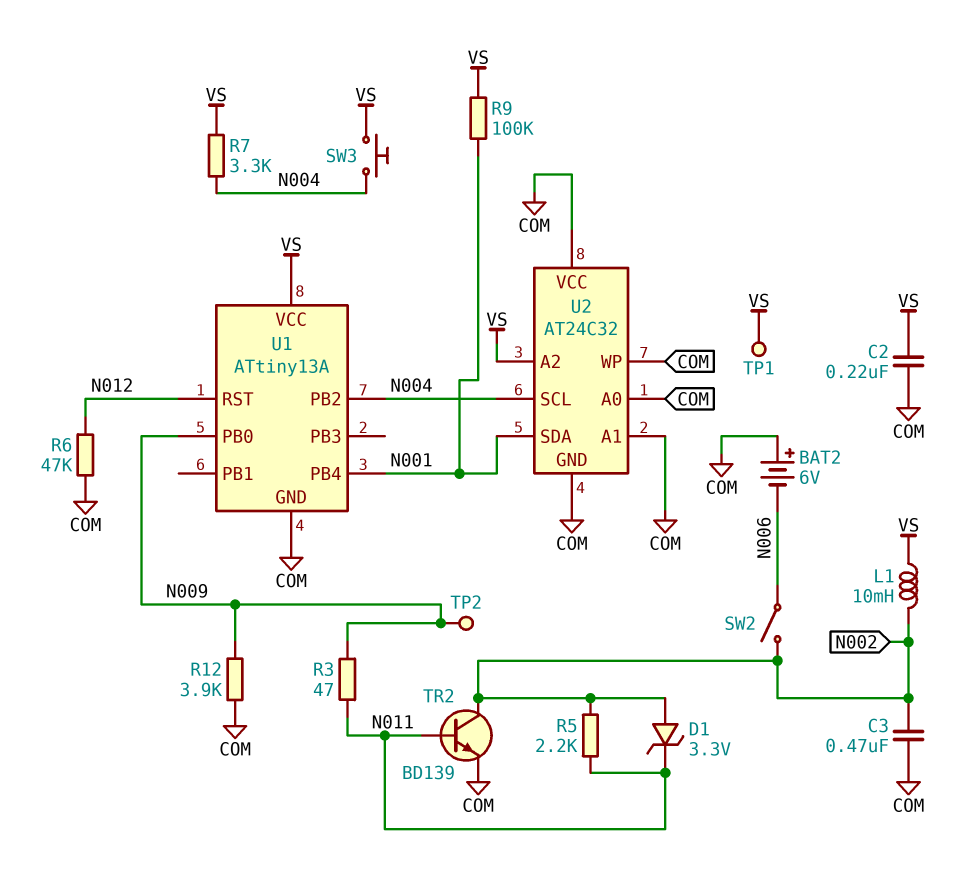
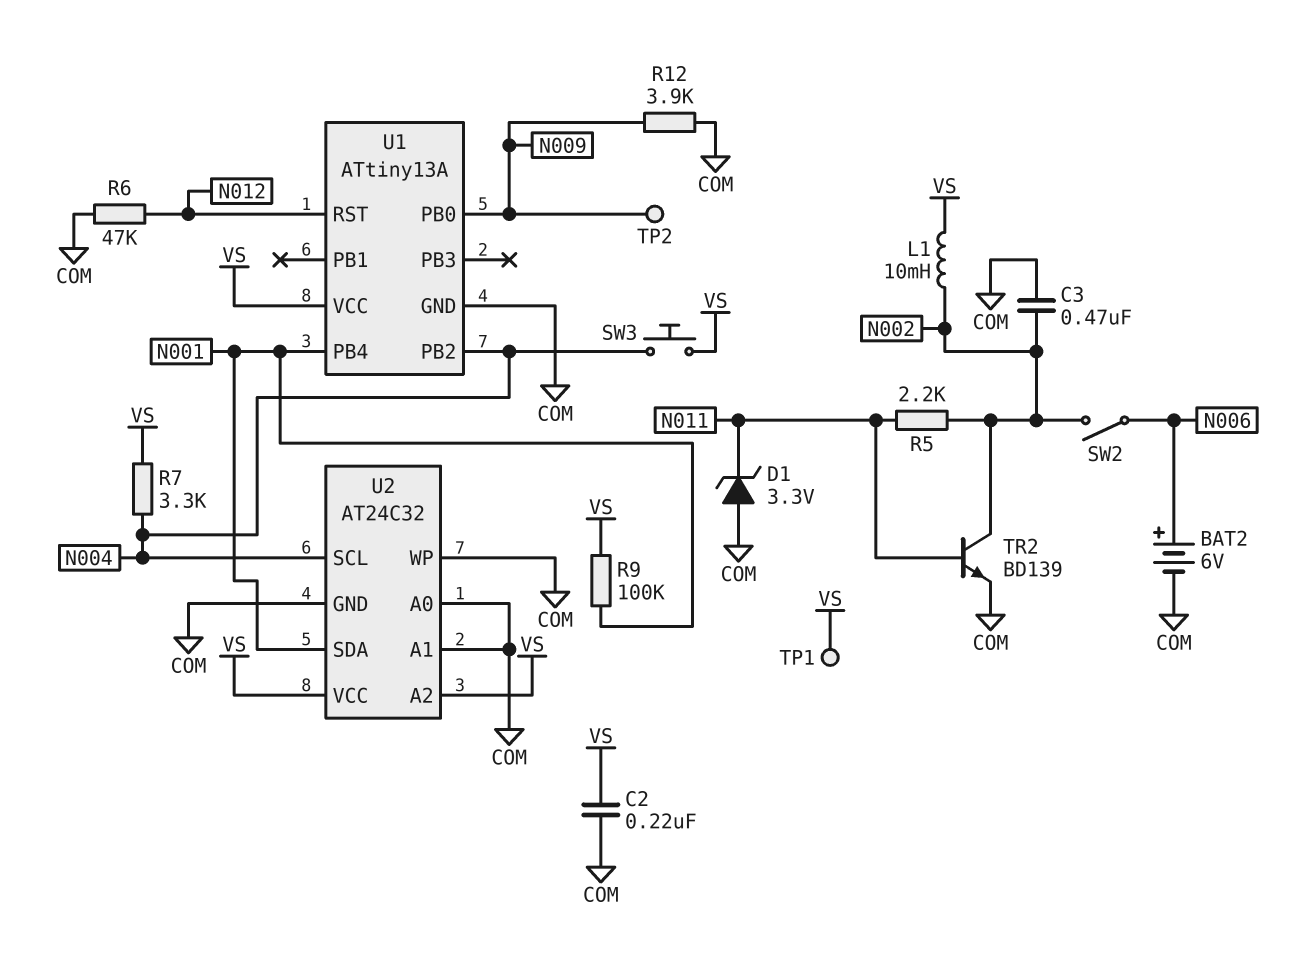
BAT2: 6V (plus COM, minus N006) -> 6V (plus N006, minus COM)
D1: zener 3.3V (A N002, K N011) -> zener 3.3V (A COM, K N011)
R3: 47 (N009, N011) -> none
U2 pin VCC: COM -> VS

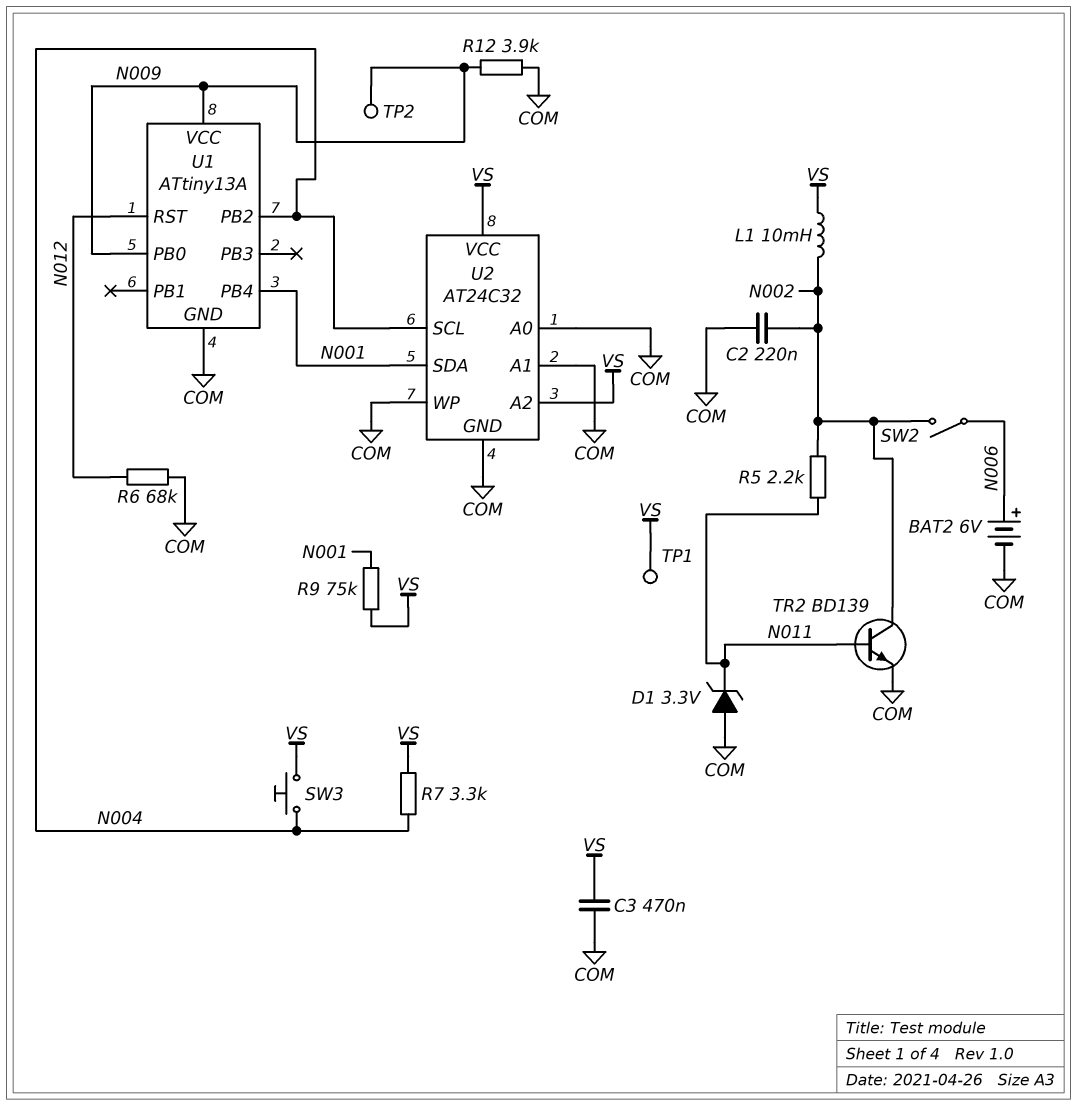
C2: 220nF (COM, VS) -> 220nF (COM, N002)
C3: 470nF (COM, N002) -> 470nF (COM, VS)
R6: 47k (COM, N012) -> 68k (COM, N012)
R9: 100k (N001, VS) -> 75k (N001, VS)
U1 pin VCC: VS -> N009

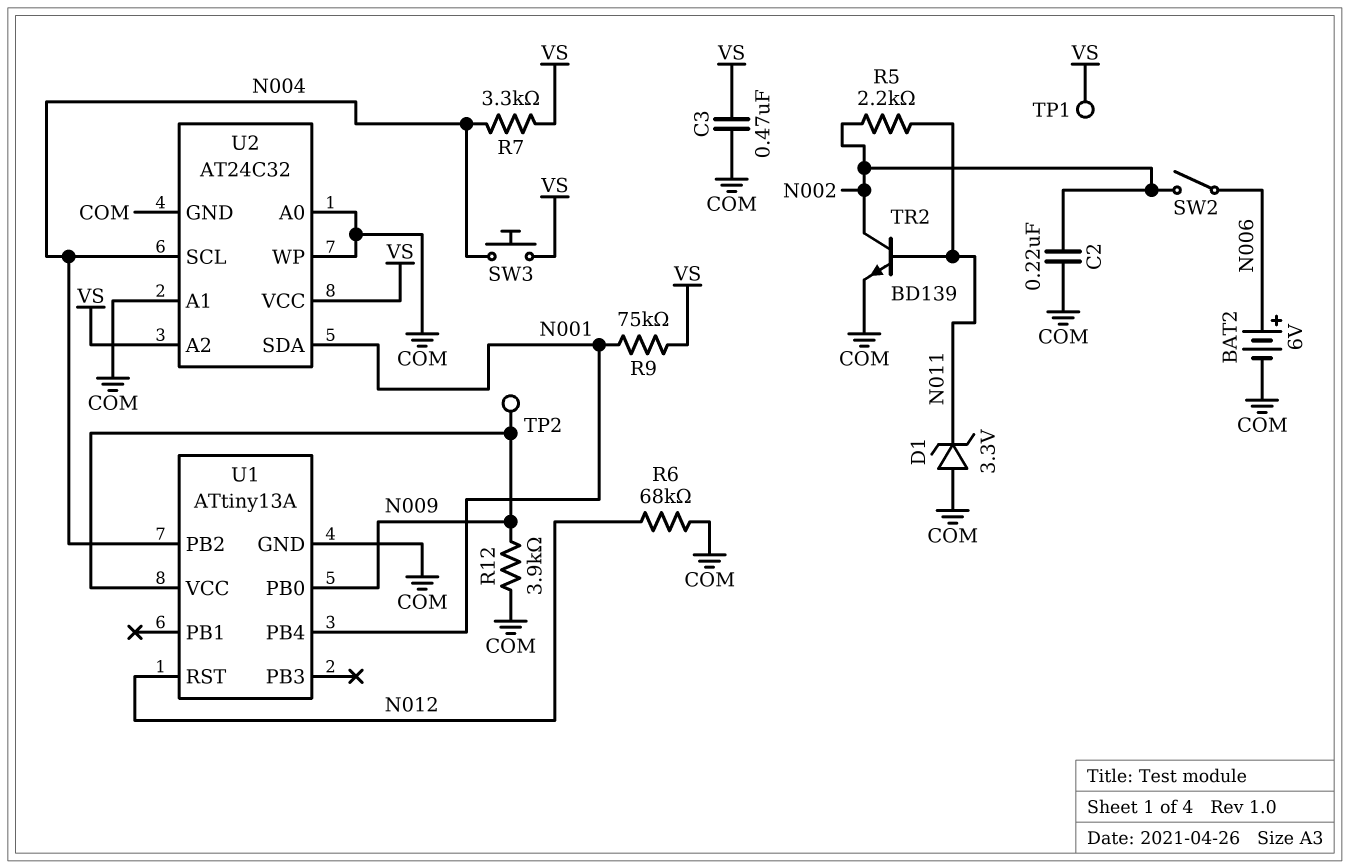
L1: 10mH (N002, VS) -> none

